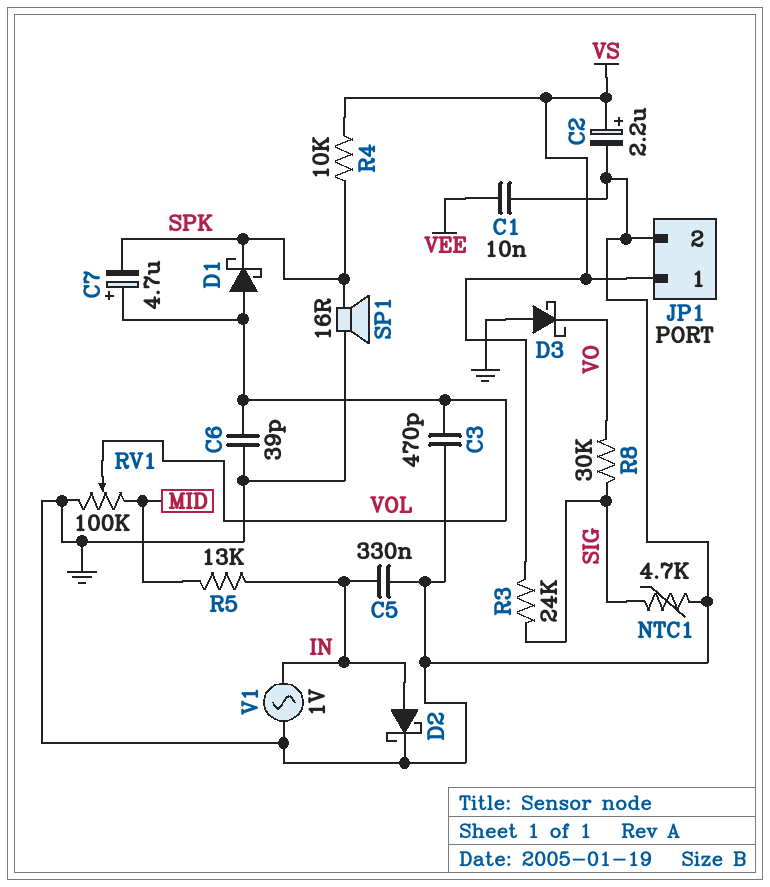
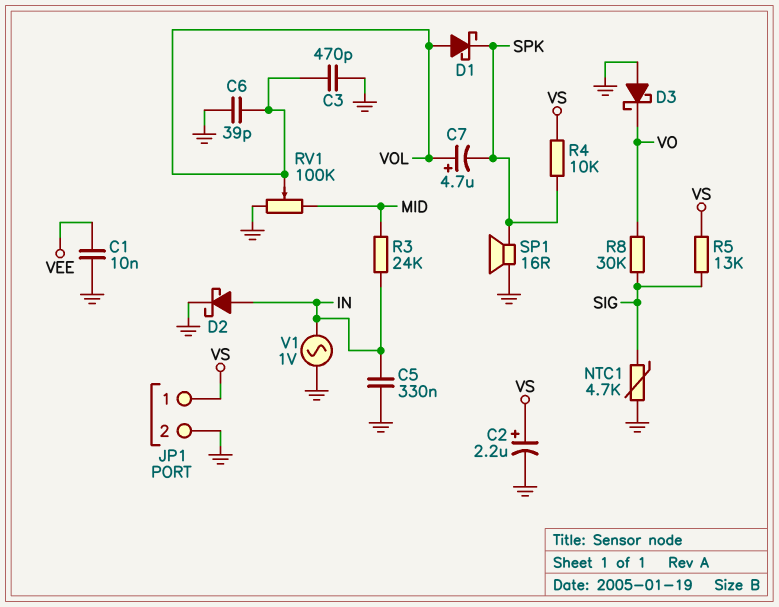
R3: 24k (SIG, VS) -> 24k (IN, MID)
R5: 13k (IN, MID) -> 13k (SIG, VS)

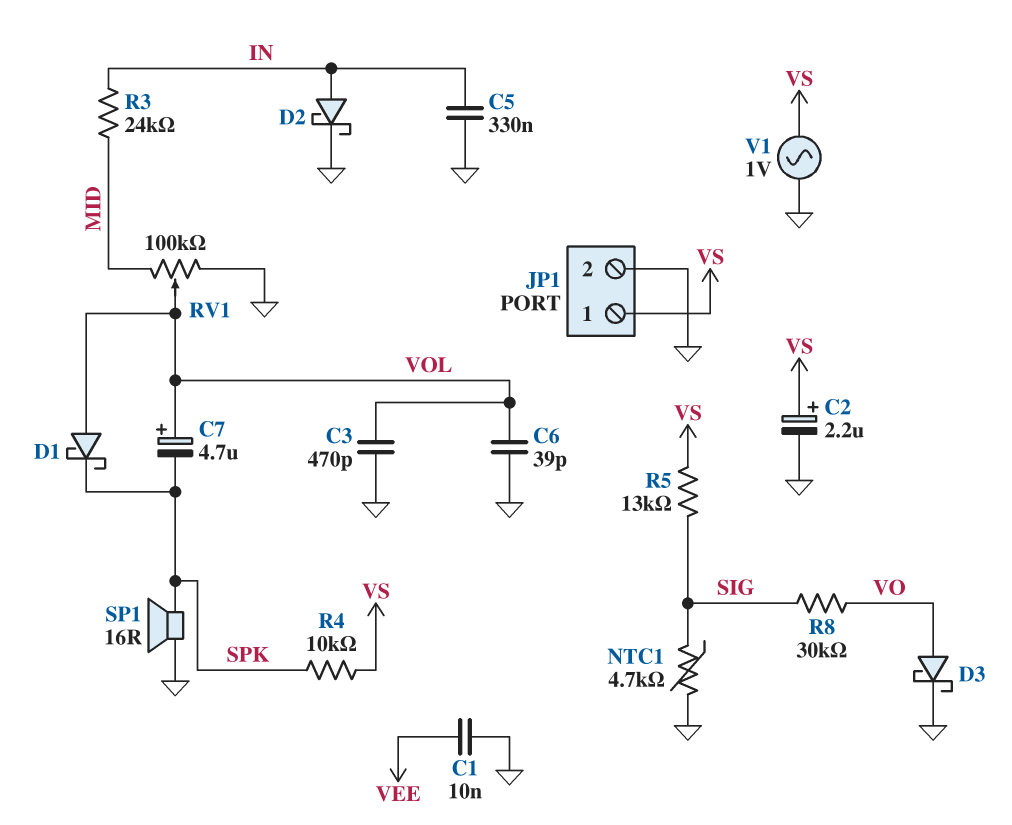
D3: schottky (A GND, K VO) -> schottky (A VO, K GND)
V1: AC 1V (GND, IN) -> AC 1V (GND, VS)

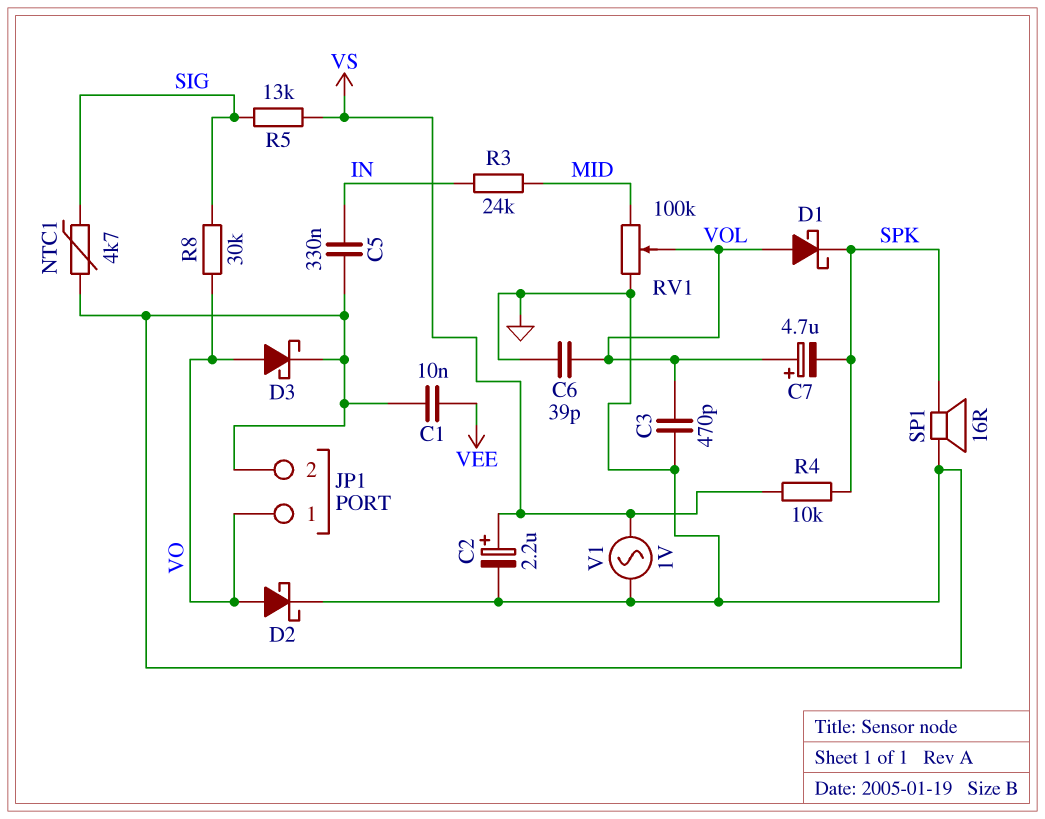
D2: schottky (A IN, K GND) -> schottky (A VO, K GND)
JP1 pin 1: VS -> VO

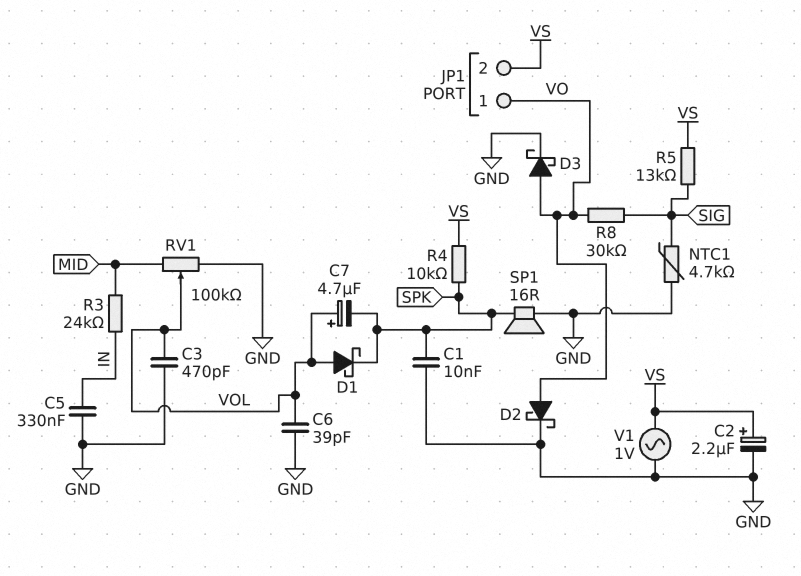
C1: 10nF (GND, VEE) -> 10nF (GND, SPK)
JP1 pin 2: GND -> VS

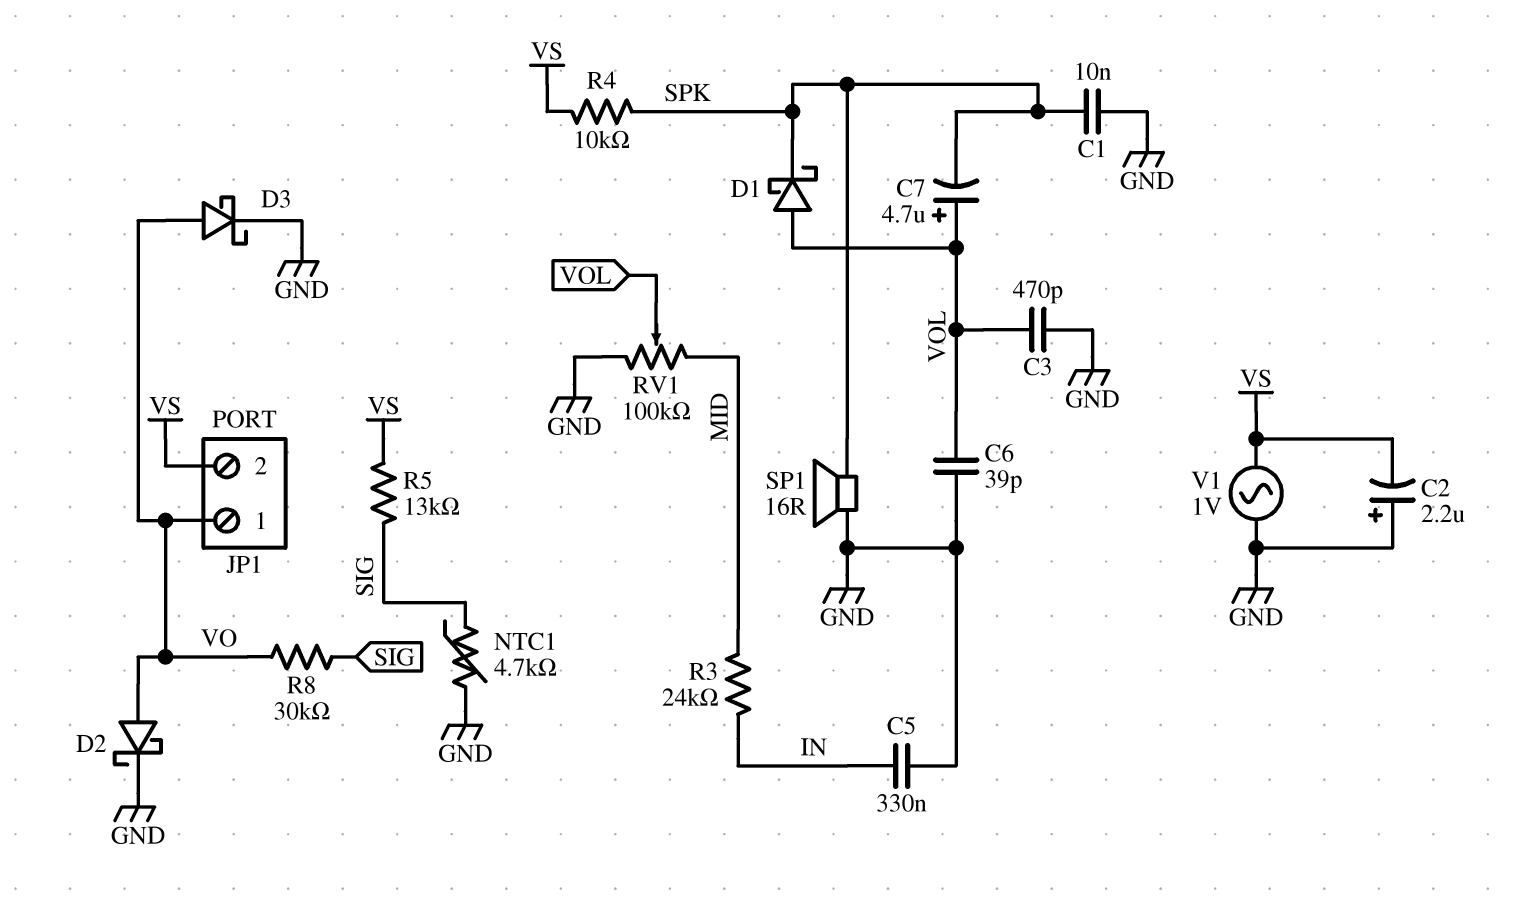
C2: 2.2uF (plus VS, minus GND) -> 2.2uF (plus GND, minus VS)

